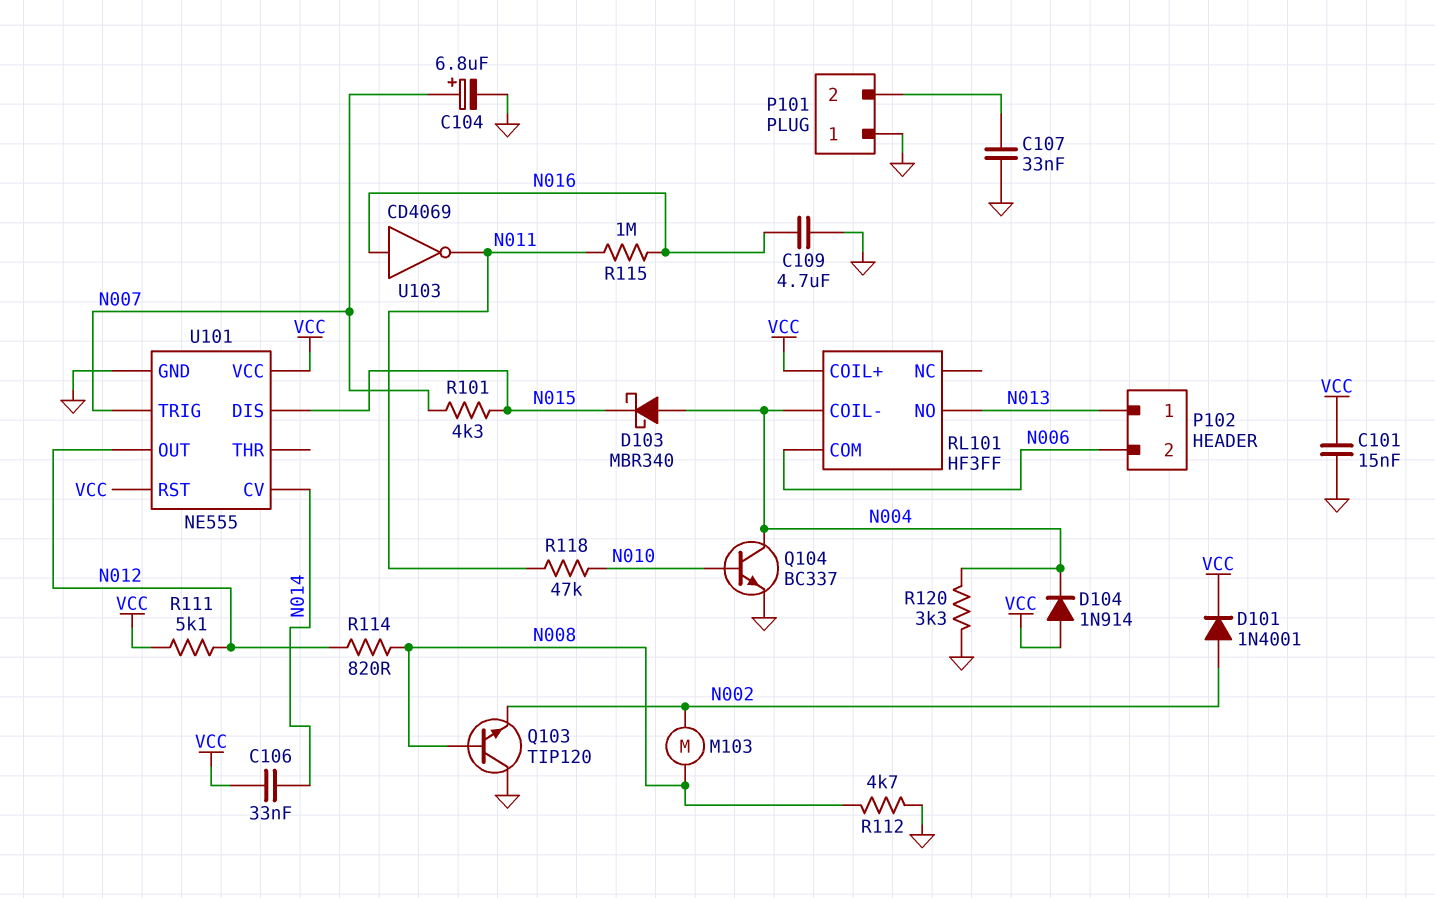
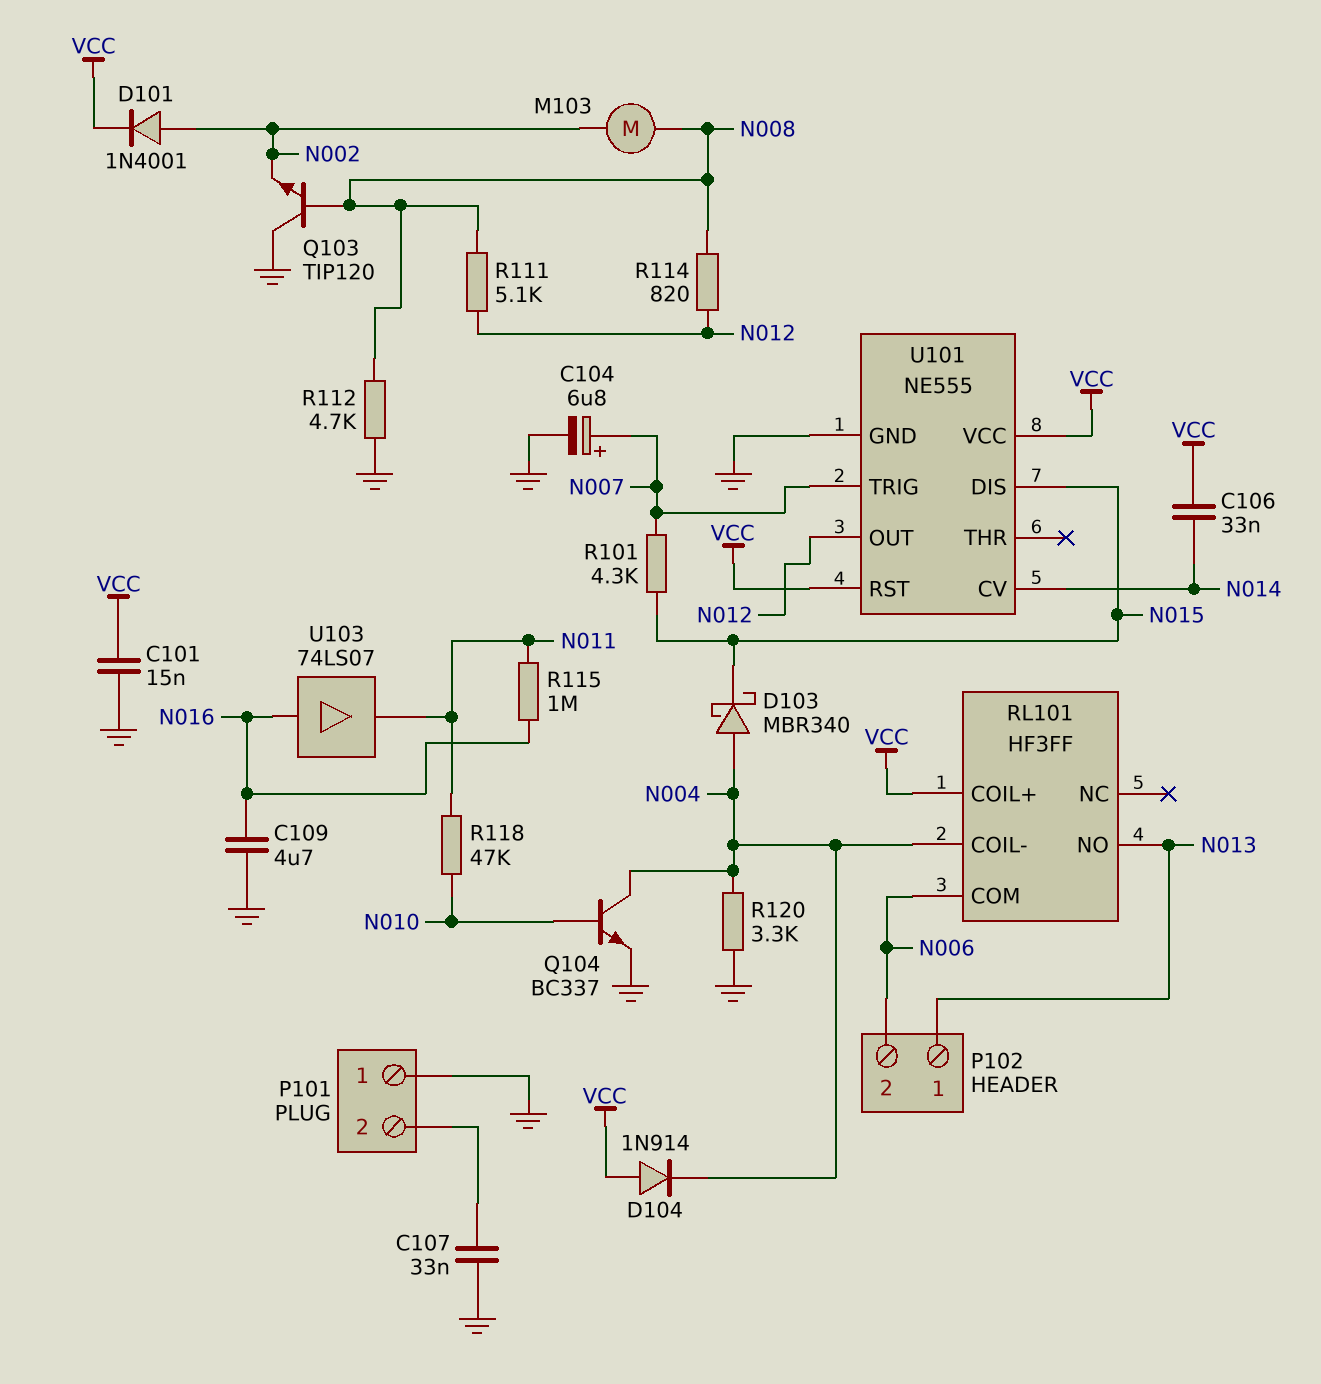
R111: 5.1k (N012, VCC) -> 5.1k (N008, N012)
U103: NOT CD4069 (in N016, out N011) -> buffer 74LS07 (in N016, out N011)

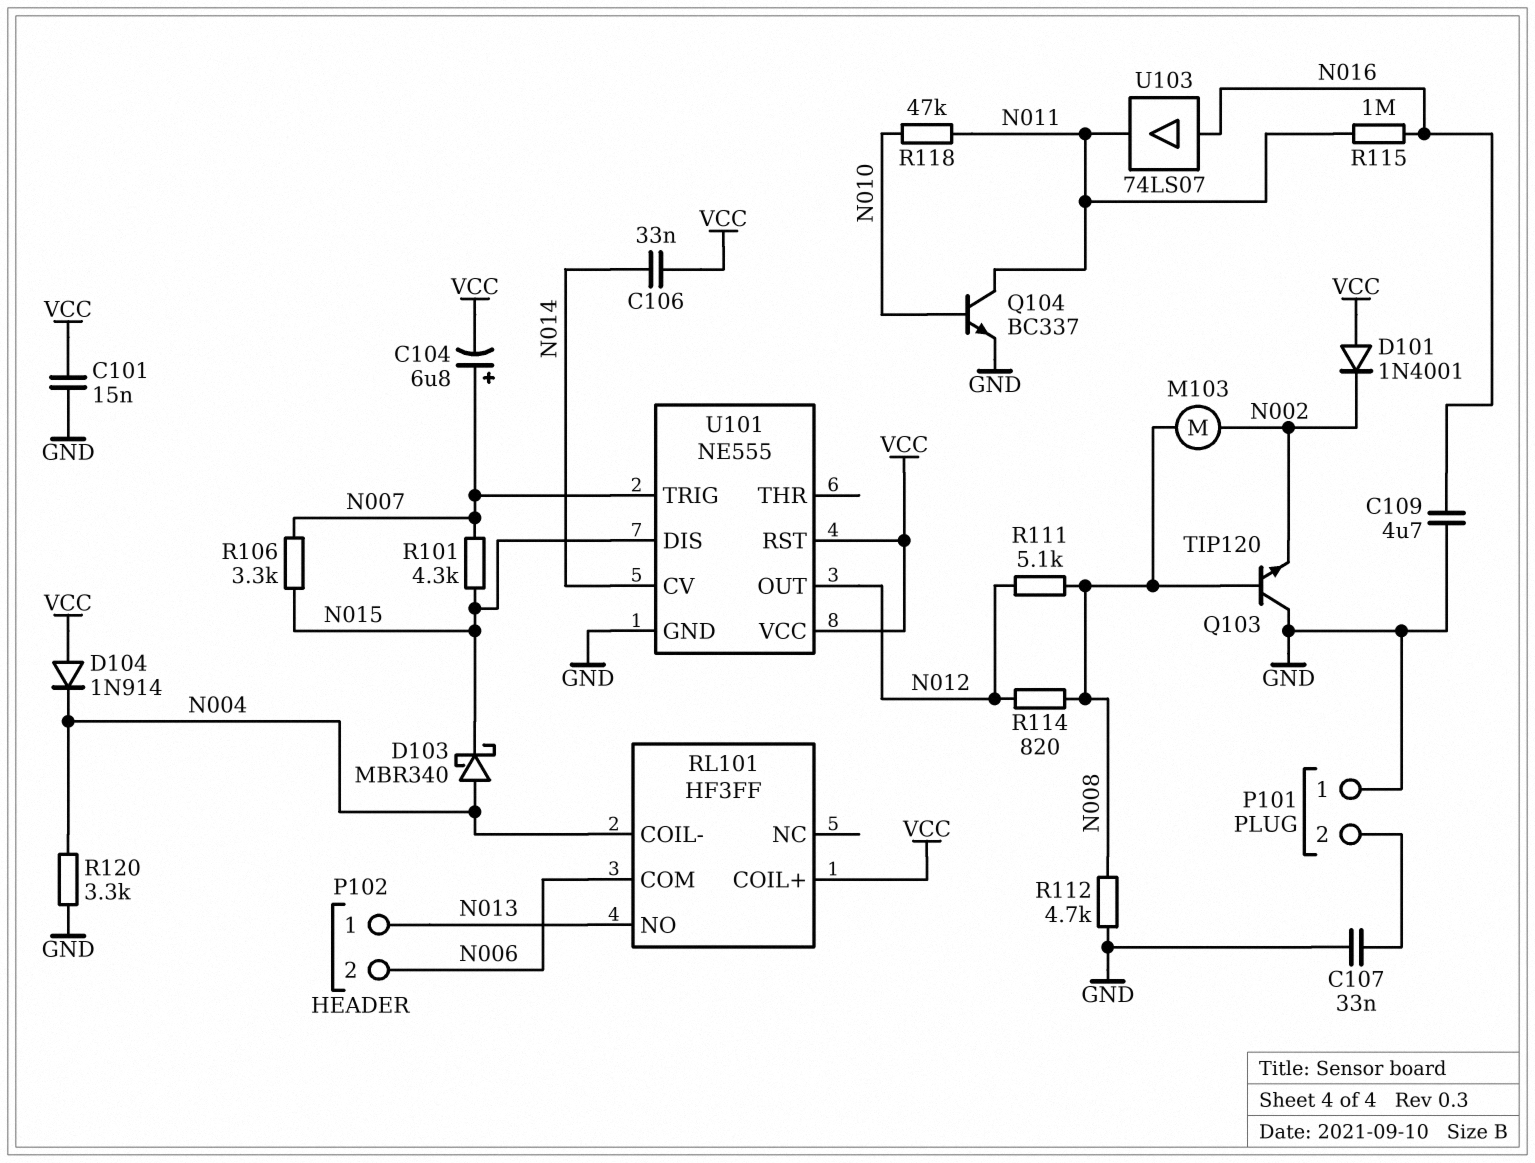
C104: 6.8uF (plus N007, minus GND) -> 6.8uF (plus N007, minus VCC)
D101: diode 1N4001 (A N002, K VCC) -> diode 1N4001 (A VCC, K N002)
Q104: NPN BC337 (B N010, C N004, E GND) -> NPN BC337 (B N010, C N011, E GND)
R106: none -> 3.3k (N007, N015)

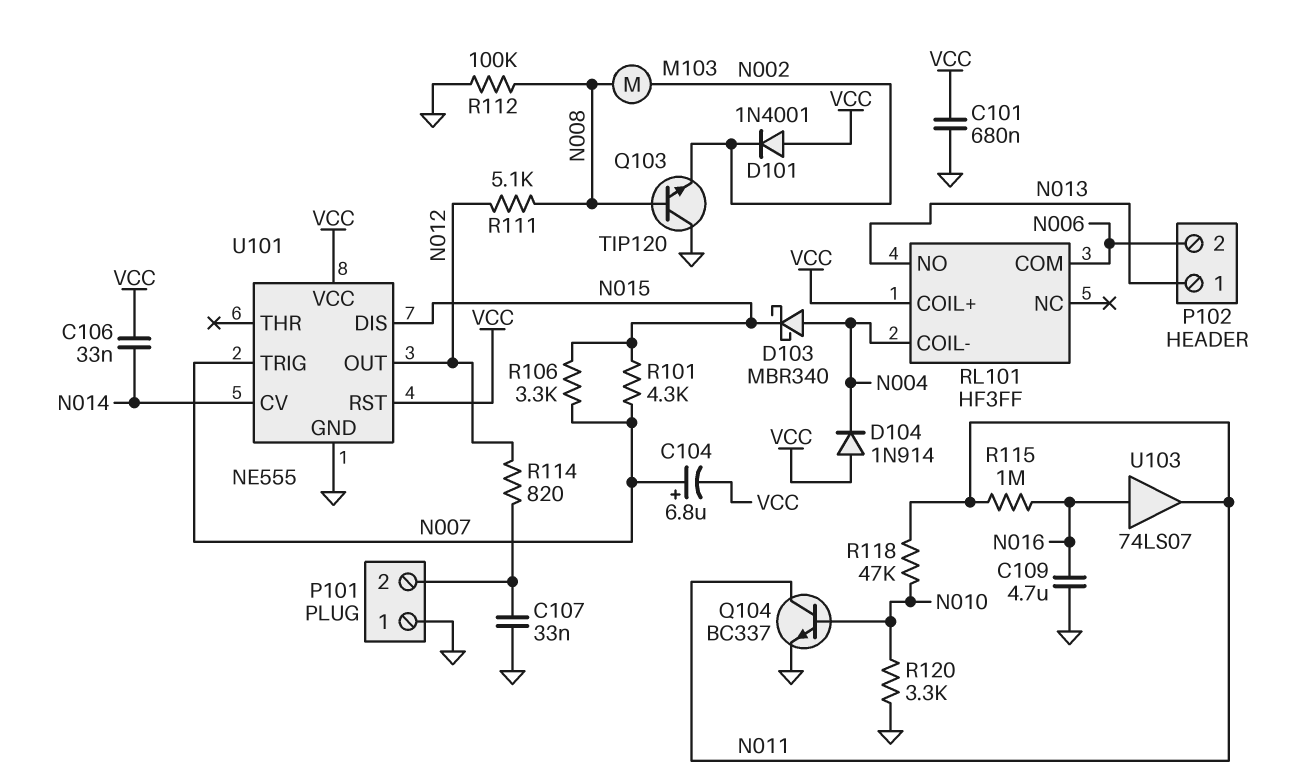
C101: 15nF (GND, VCC) -> 680nF (GND, VCC)
R112: 4.7k (GND, N008) -> 100k (GND, N008)
R114: 820 (N008, N012) -> 820 (N012, P101/2)
R120: 3.3k (GND, N004) -> 3.3k (GND, N010)

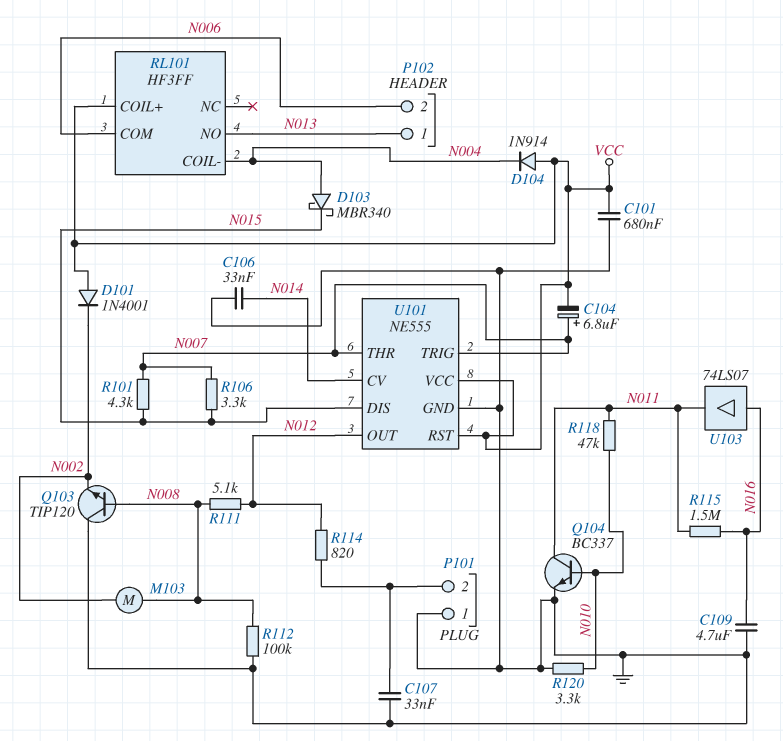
C106: 33nF (N014, VCC) -> 33nF (GND, N014)
R115: 1M (N011, N016) -> 1.5M (N011, N016)
U101 pin THR: none -> N007

